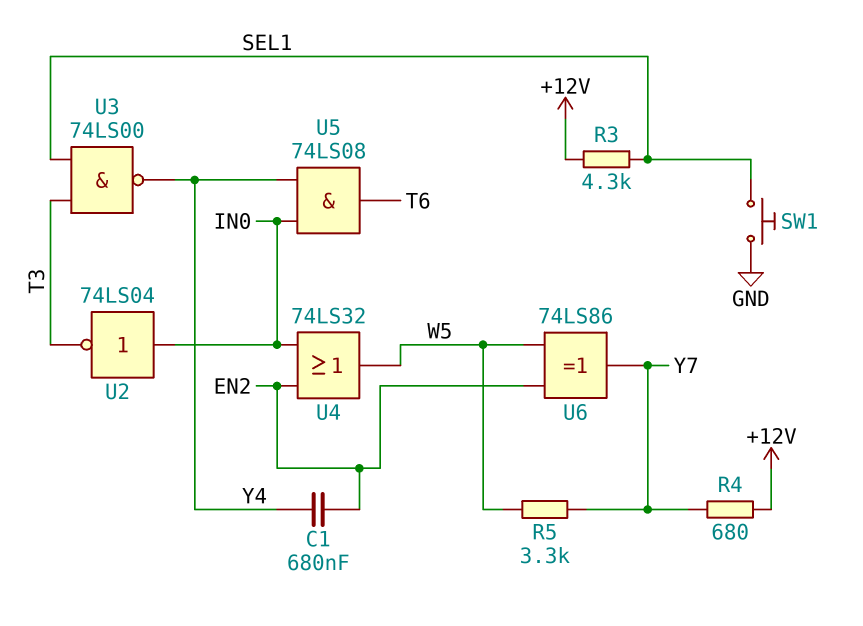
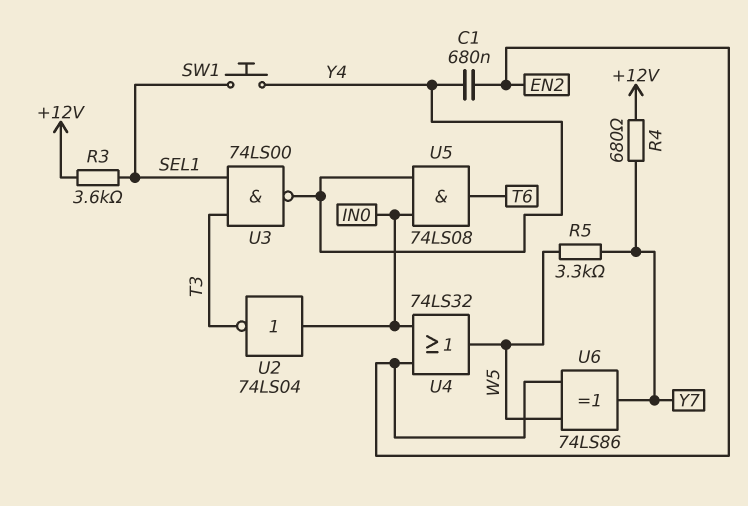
R3: 4.3k (+12V, SEL1) -> 3.6k (+12V, SEL1)
SW1: button (GND, SEL1) -> button (SEL1, Y4)

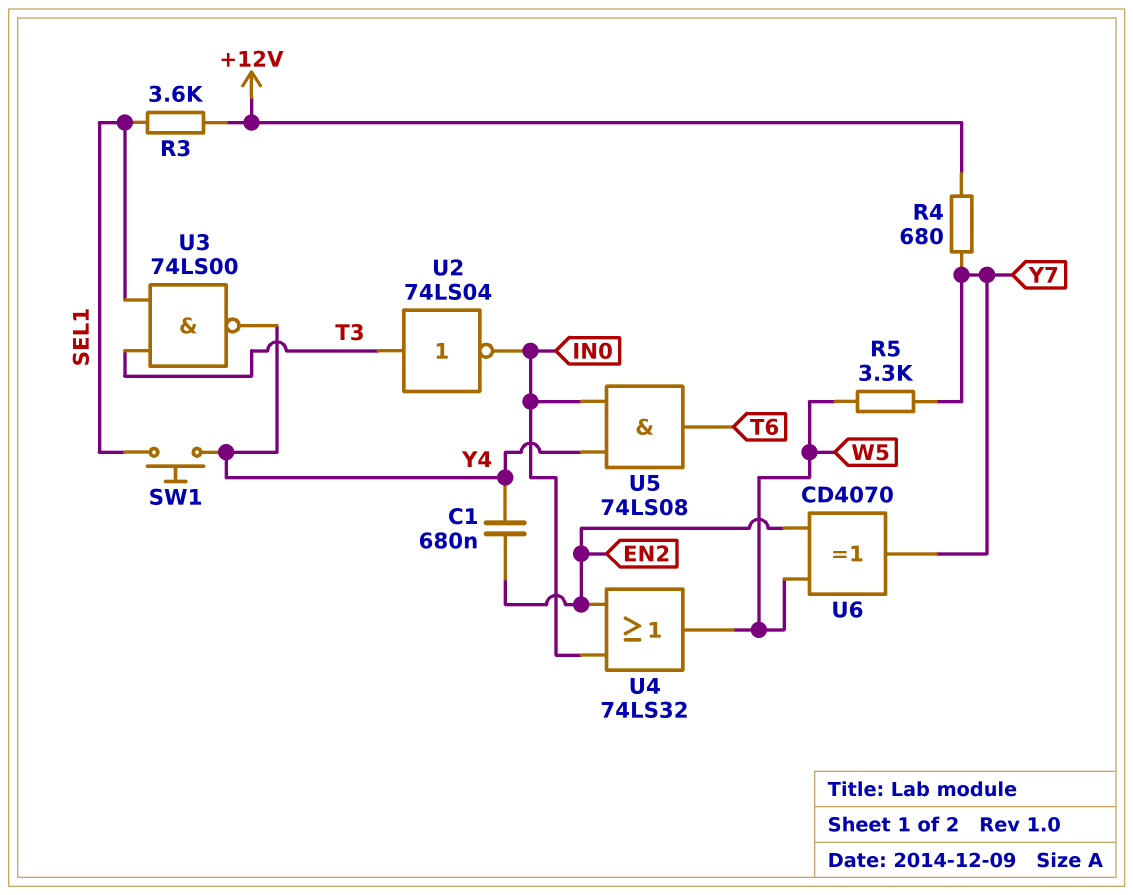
U2: NOT 74LS04 (in IN0, out T3) -> NOT 74LS04 (in T3, out IN0)
U6: XOR 74LS86 (in EN2, in W5, out Y7) -> XOR CD4070 (in EN2, in W5, out Y7)

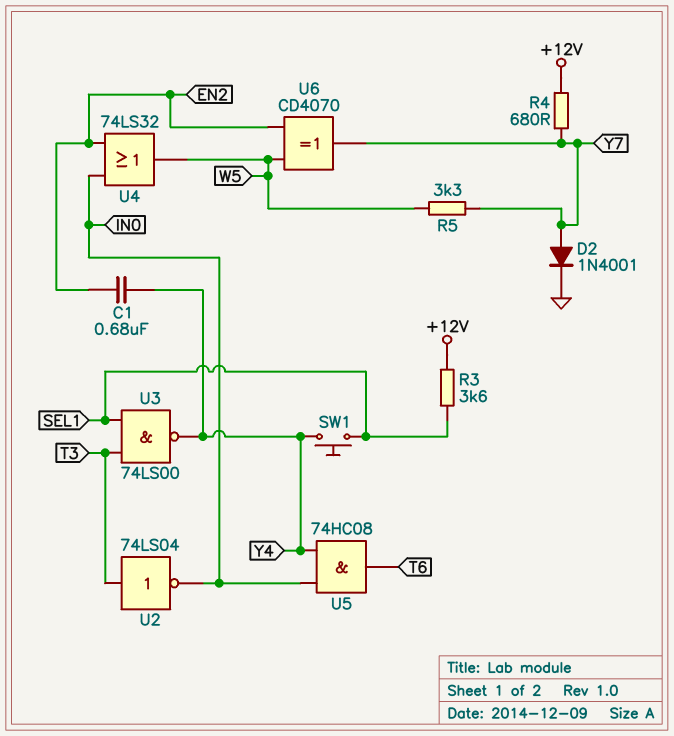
D2: none -> diode 1N4001 (A Y7, K GND)
U5: AND 74LS08 (in IN0, in Y4, out T6) -> AND 74HC08 (in IN0, in Y4, out T6)

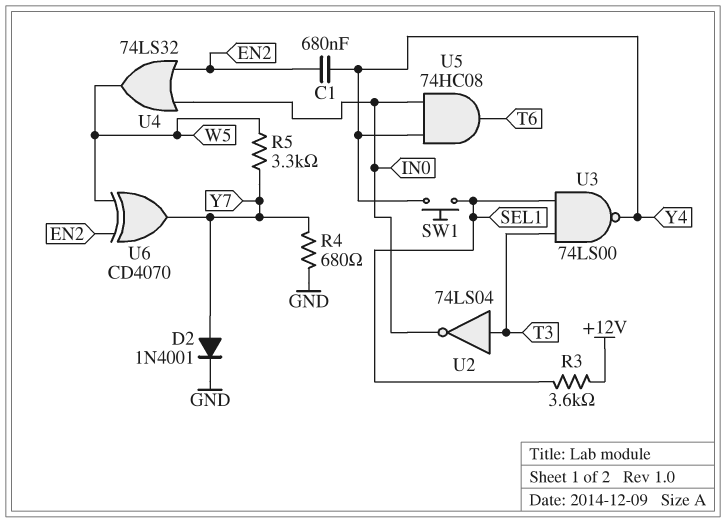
R4: 680 (+12V, Y7) -> 680 (GND, Y7)

